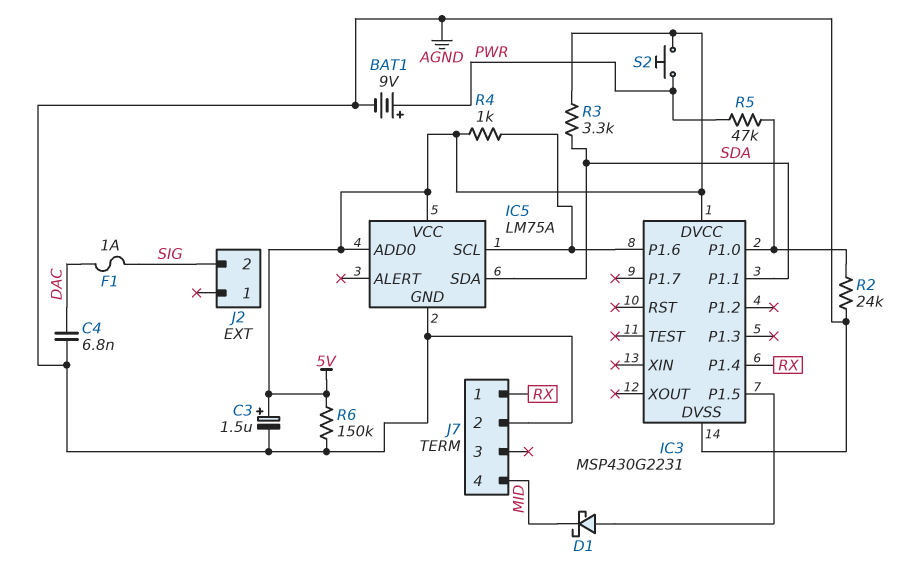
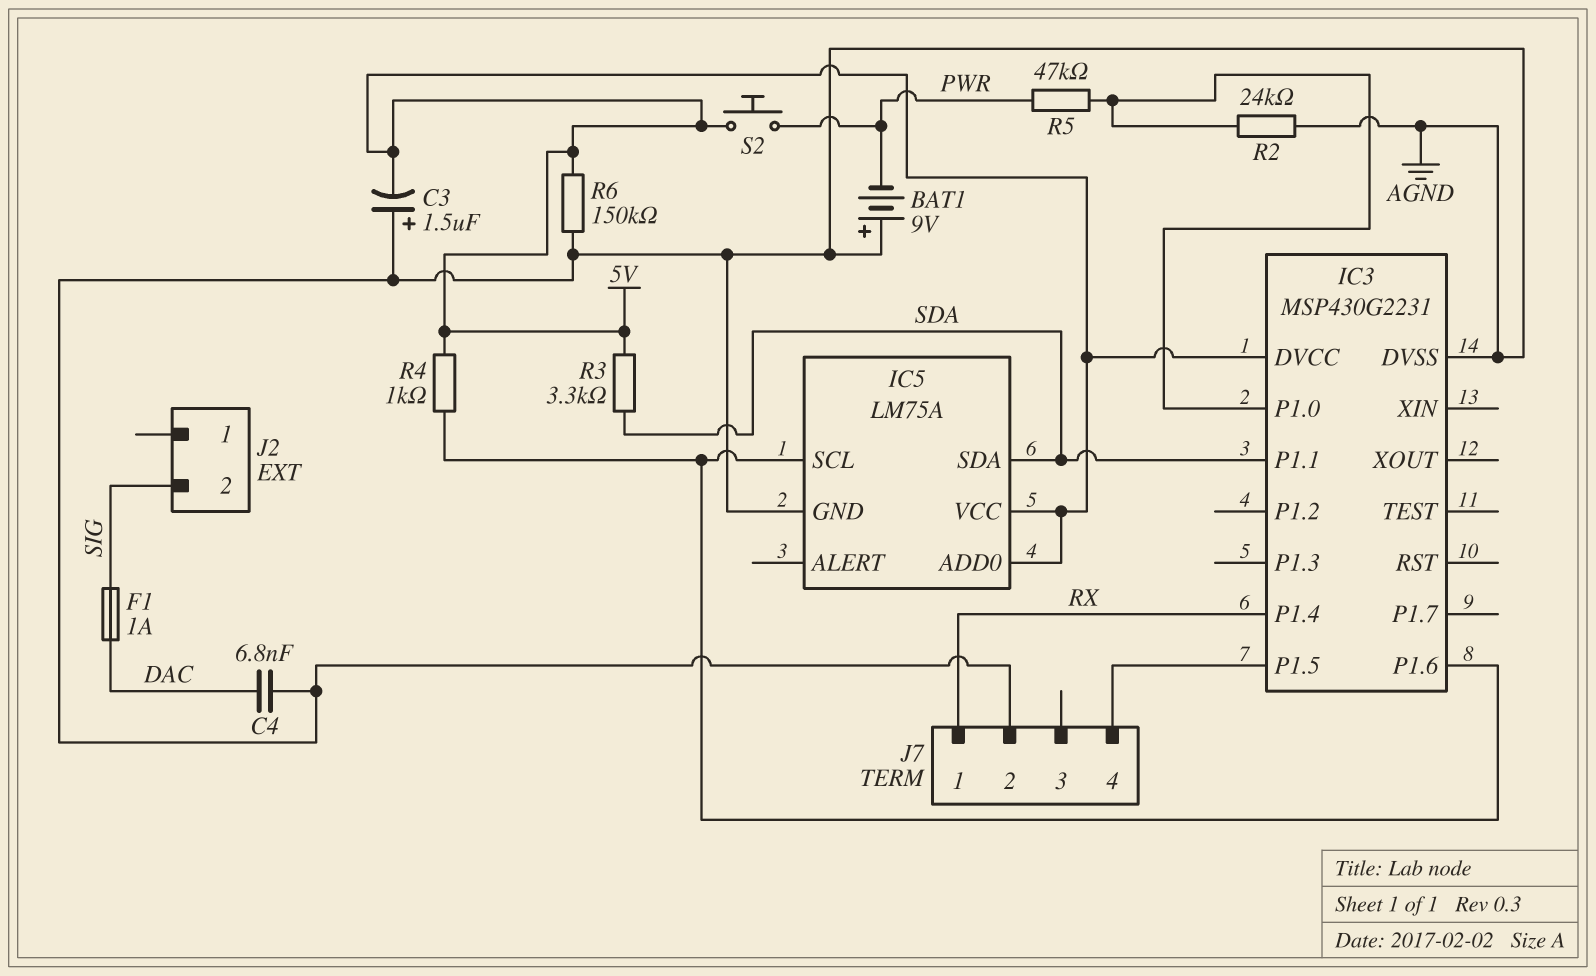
BAT1: 9V (plus PWR, minus AGND) -> 9V (plus AGND, minus PWR)
C3: 1.5uF (plus 5V, minus AGND) -> 1.5uF (plus AGND, minus 5V)
D1: schottky (A IC3/P1.5, K MID) -> none
J7 pin 4: MID -> IC3/P1.5

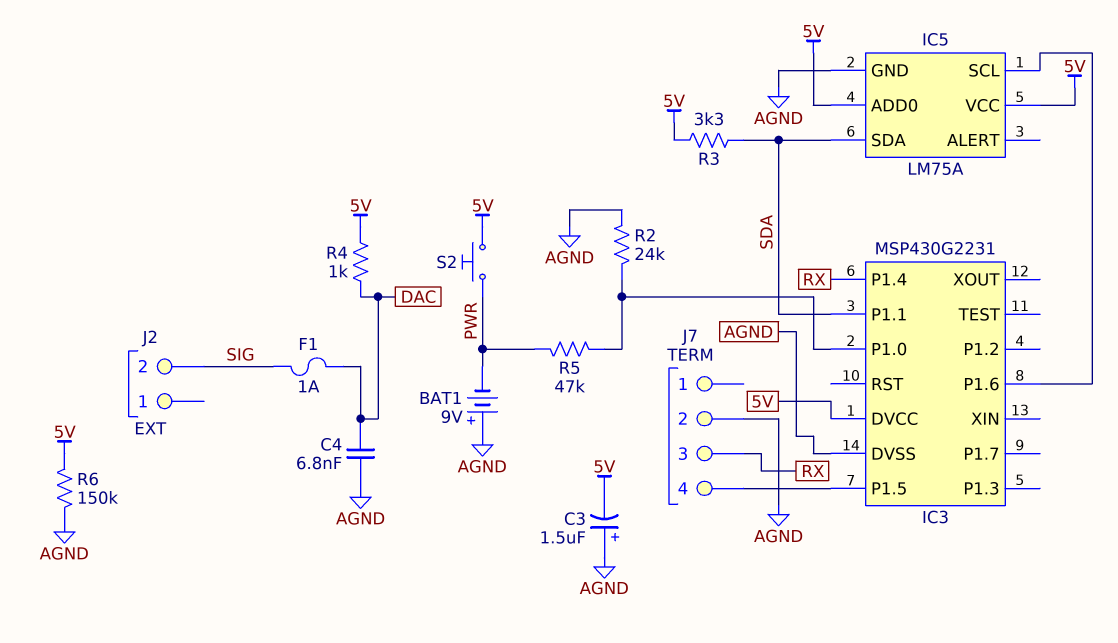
J7 pin 1: RX -> none
J7 pin 3: none -> RX
R4: 1k (5V, IC3/P1.6) -> 1k (5V, DAC)

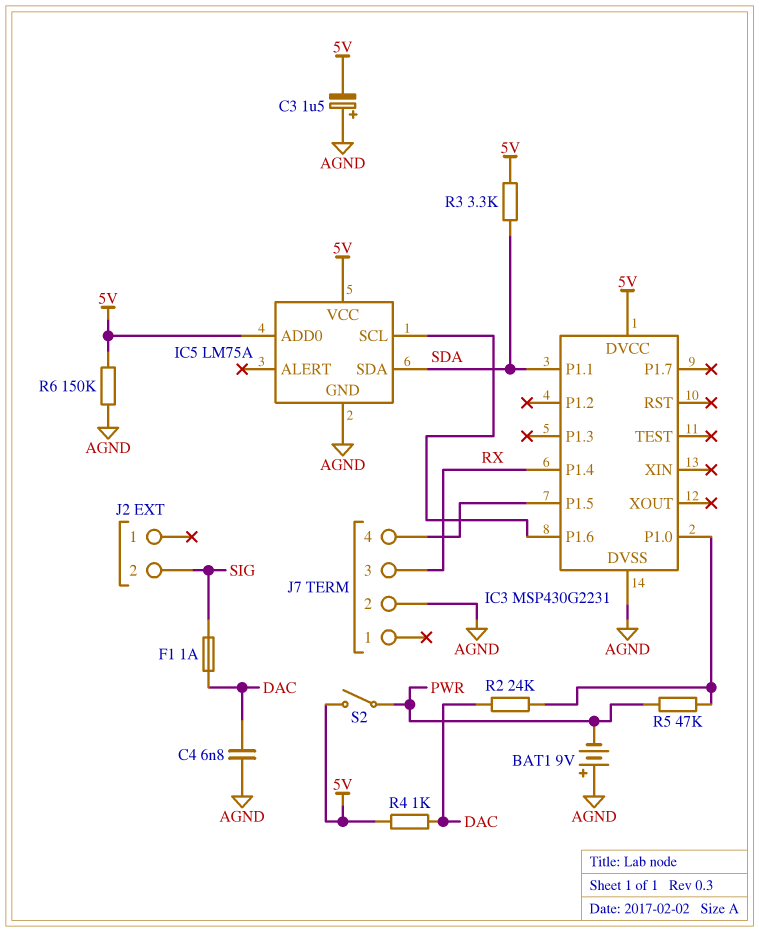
R2: 24k (AGND, IC3/P1.0) -> 24k (DAC, IC3/P1.0)
S2: button (5V, PWR) -> switch (5V, PWR)

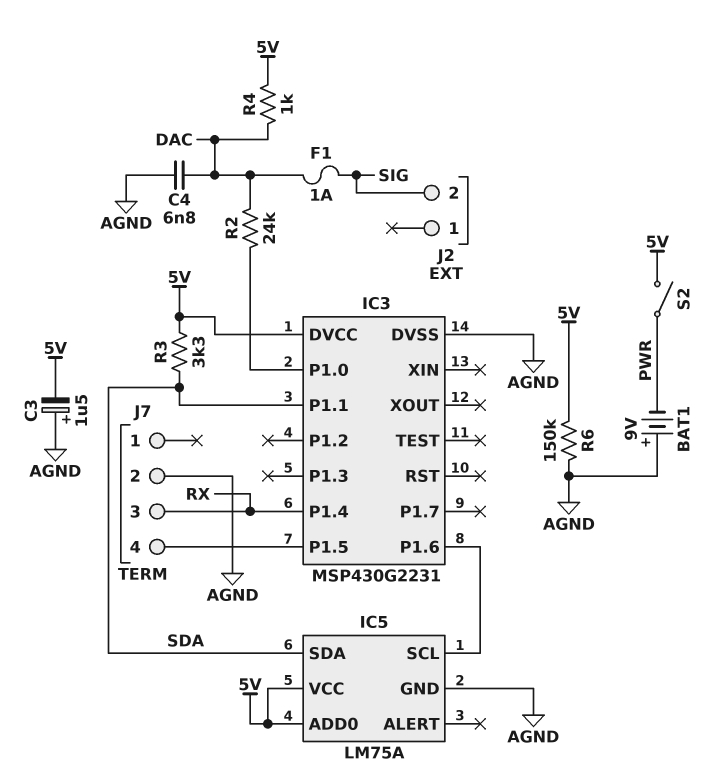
R5: 47k (IC3/P1.0, PWR) -> none

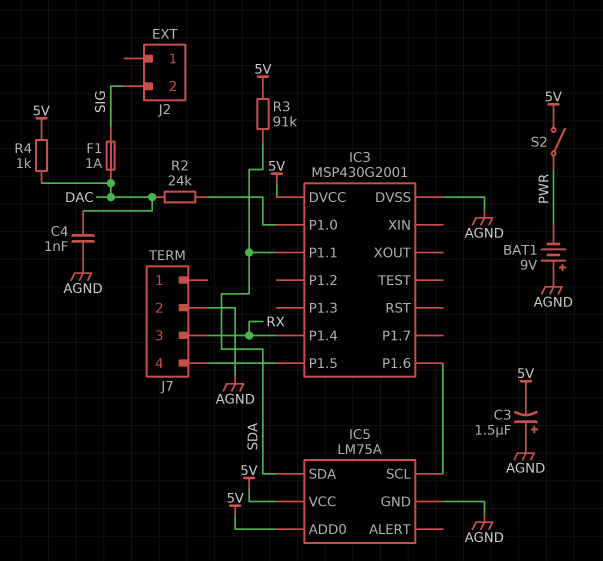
C4: 6.8nF (AGND, DAC) -> 1nF (AGND, DAC)
IC3: MSP430G2231 -> MSP430G2001
R3: 3.3k (5V, SDA) -> 91k (5V, SDA)
R6: 150k (5V, AGND) -> none

